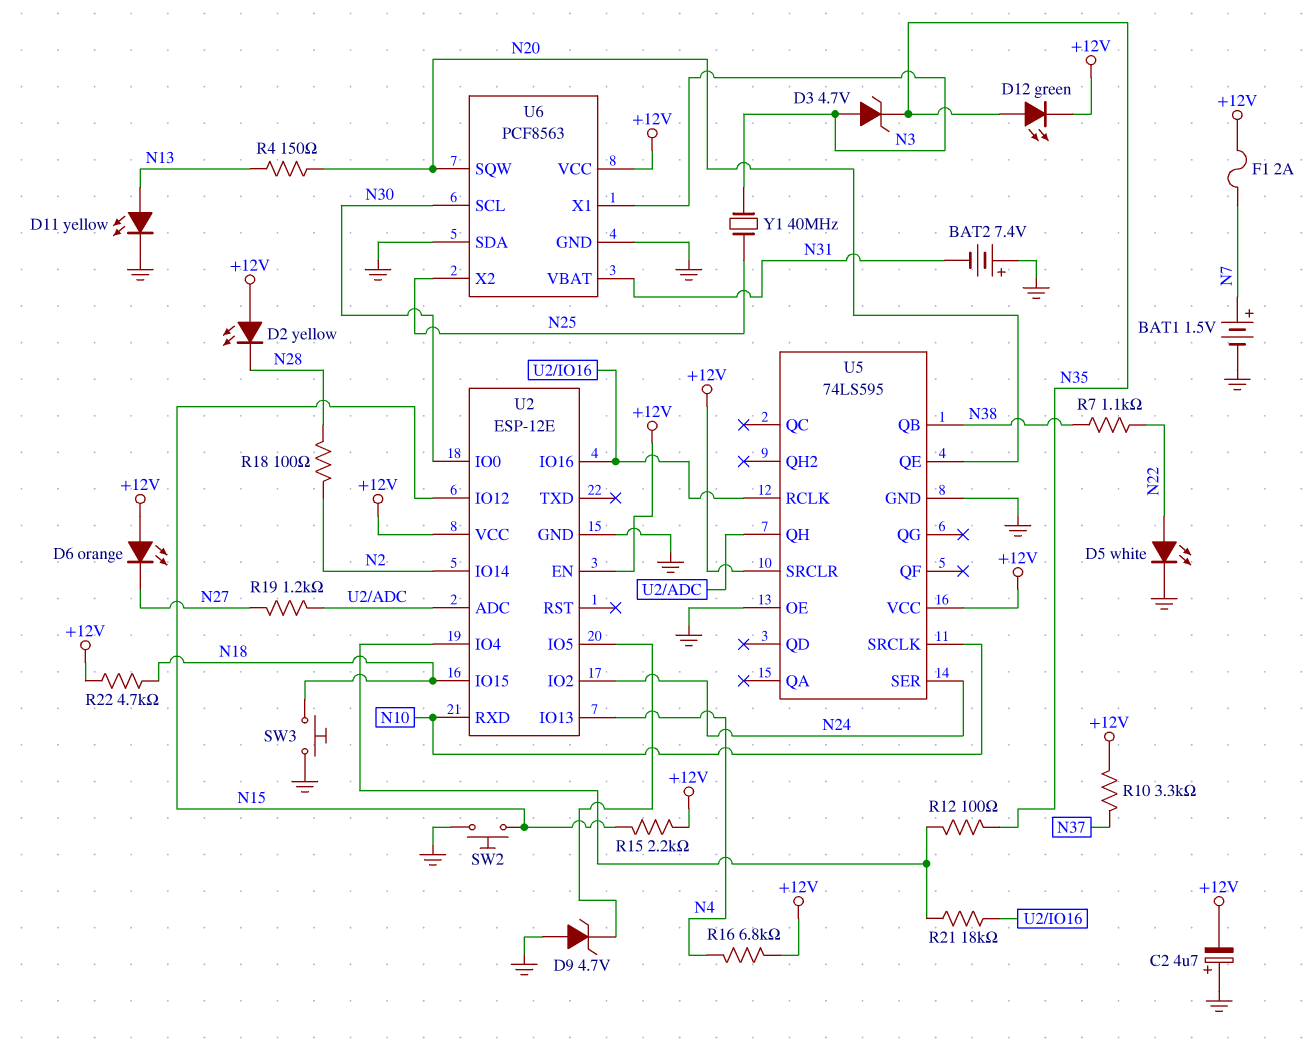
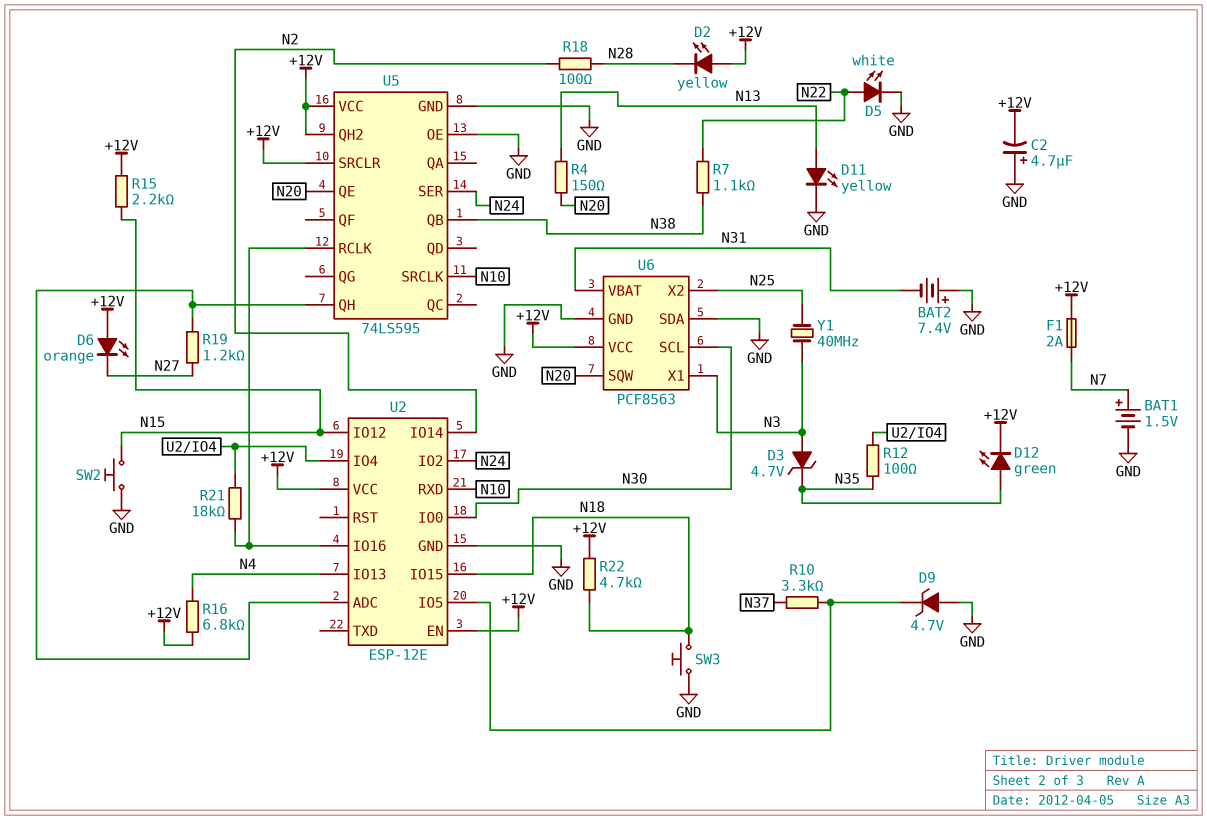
R10: 3.3k (+12V, N37) -> 3.3k (N37, U2/IO5)
U5 pin QH2: none -> +12V

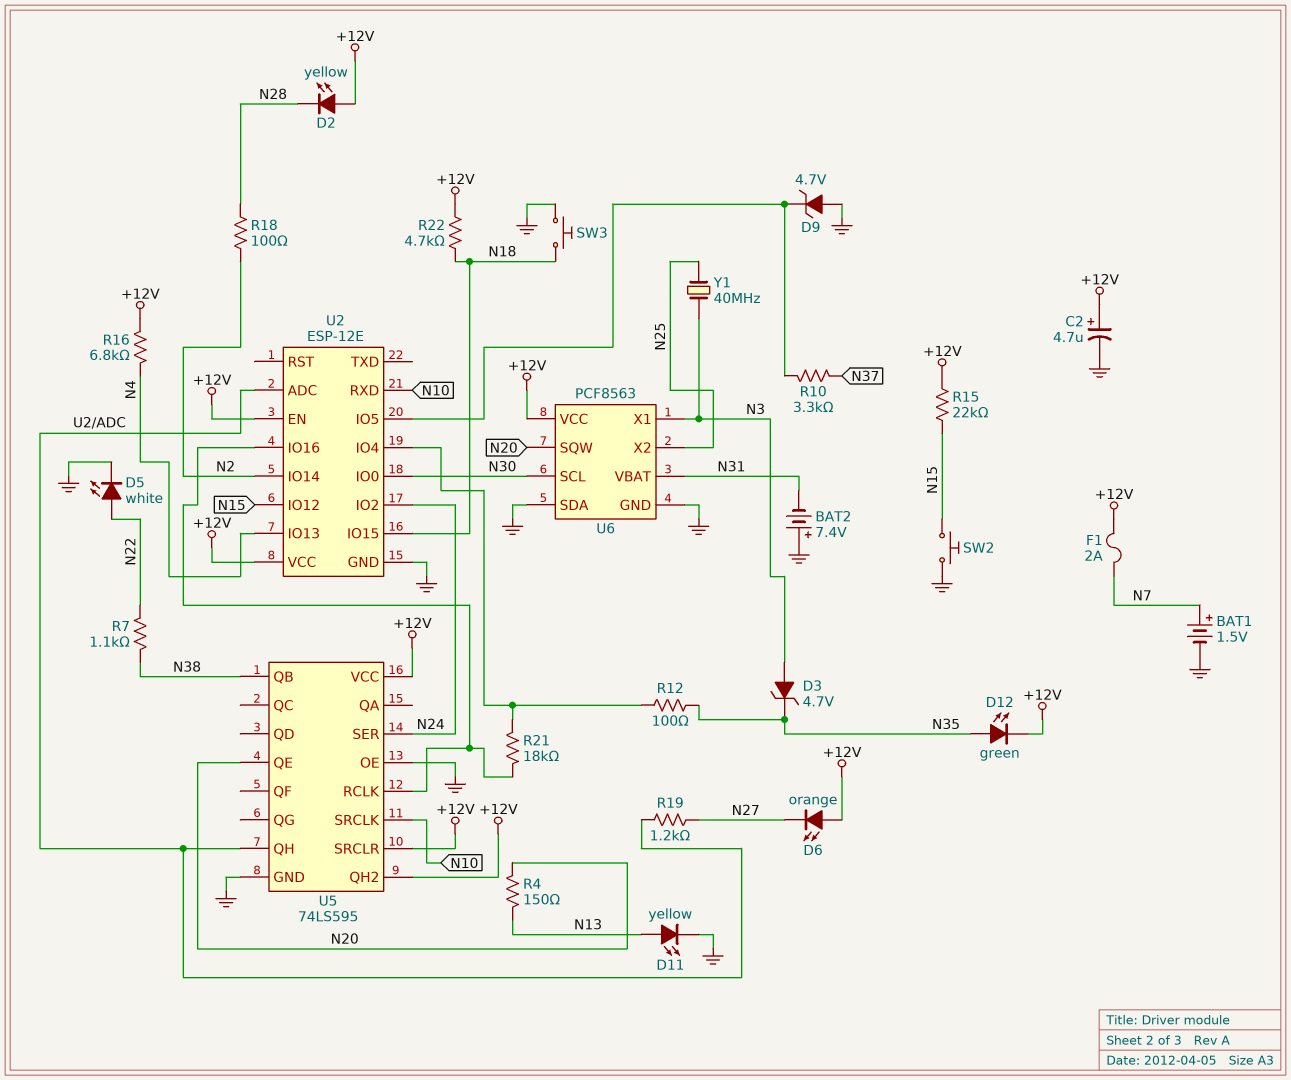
C2: 4.7uF (plus GND, minus +12V) -> 4.7uF (plus +12V, minus GND)
R15: 2.2k (+12V, N15) -> 22k (+12V, N15)

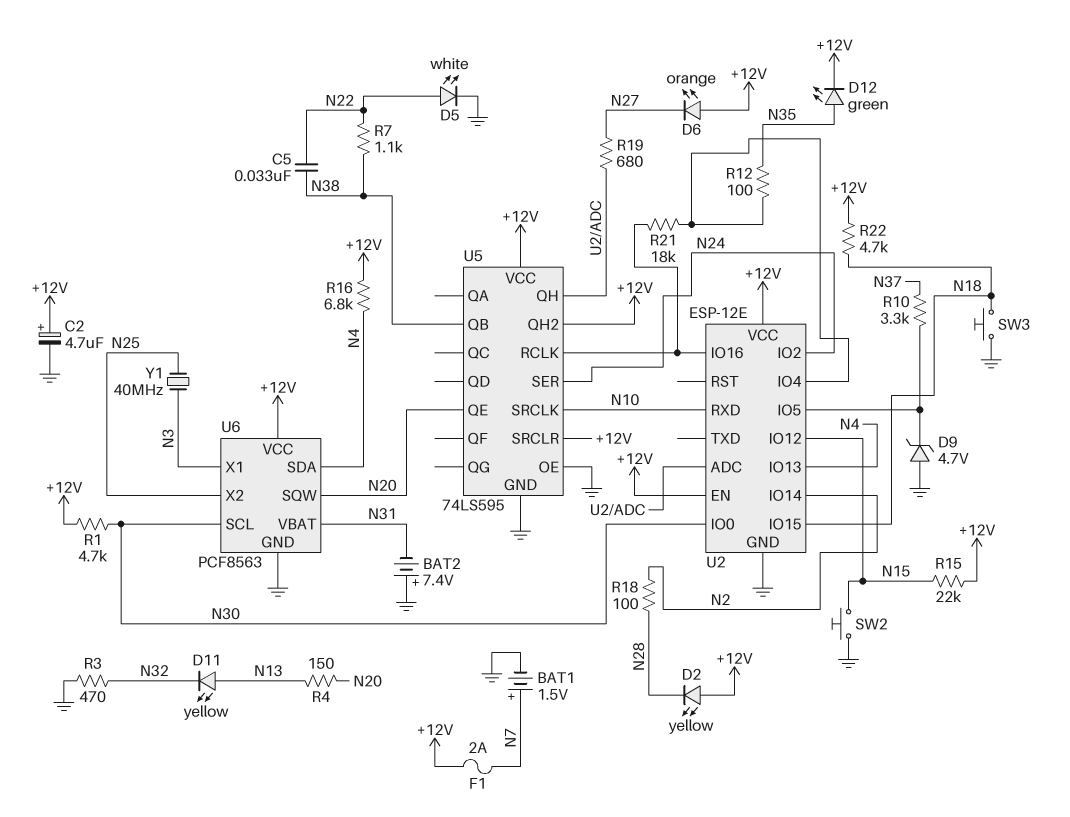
C5: none -> 33nF (N22, N38)
D3: zener 4.7V (A N3, K N35) -> none
D11: LED yellow (A N13, K GND) -> LED yellow (A N13, K N32)
R1: none -> 4.7k (+12V, N30)
R3: none -> 470 (GND, N32)
R19: 1.2k (N27, U2/ADC) -> 680 (N27, U2/ADC)
U6 pin SDA: GND -> N4

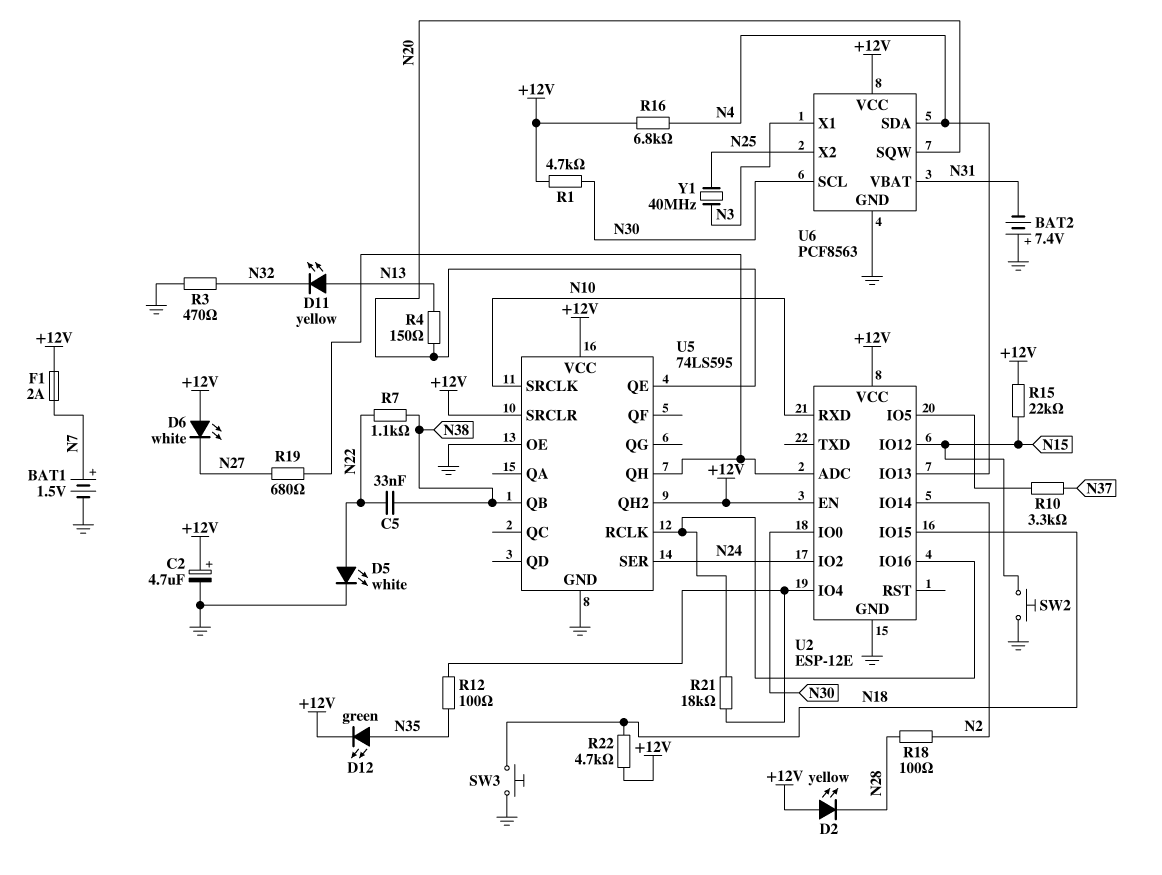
D6: LED orange (A +12V, K N27) -> LED white (A +12V, K N27)
D9: zener 4.7V (A GND, K U2/IO5) -> none

